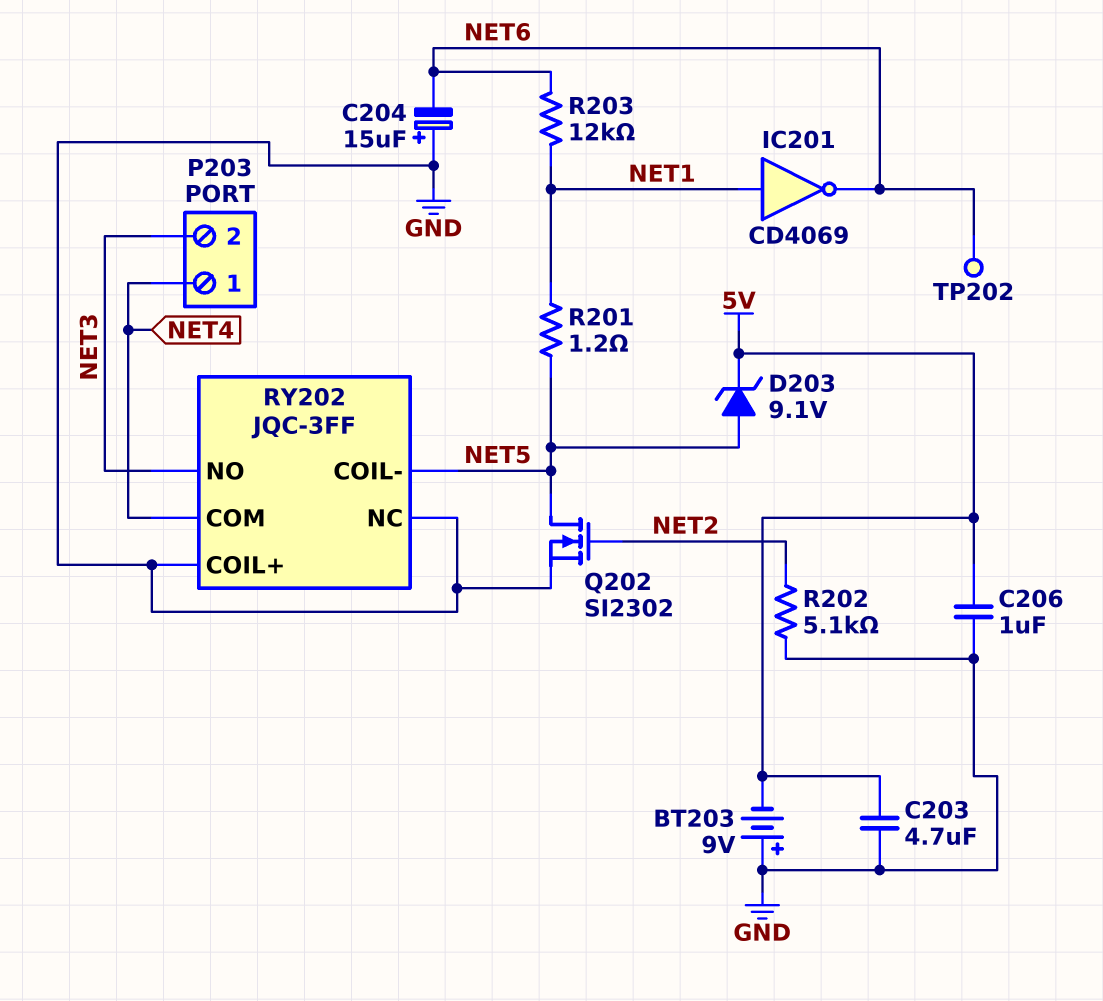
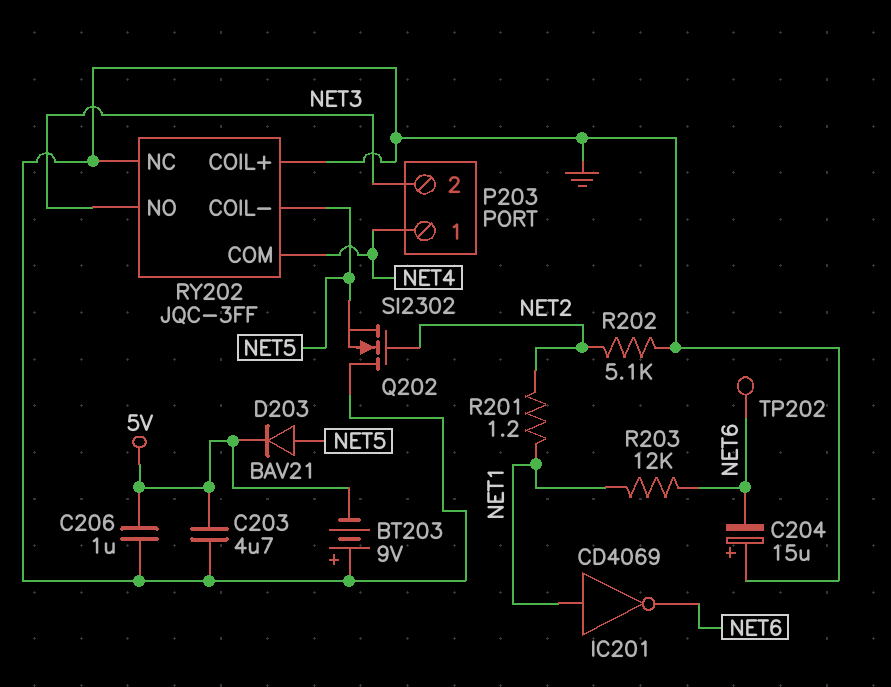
D203: zener 9.1V (A NET5, K 5V) -> diode BAV21 (A NET5, K 5V)
Q202: NMOS SI2302 (G NET2, D NET5, S GND) -> NMOS SI2302 (G NET2, D GND, S NET5)
R201: 1.2 (NET1, NET5) -> 1.2 (NET1, NET2)

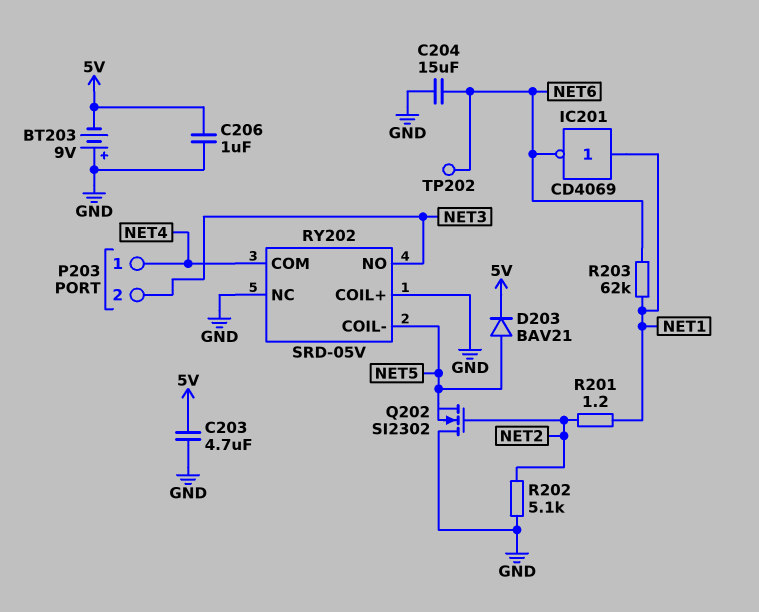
C204: 15uF (plus GND, minus NET6) -> 15uF (GND, NET6)
R203: 12k (NET1, NET6) -> 62k (NET1, NET6)
RY202: JQC-3FF -> SRD-05V

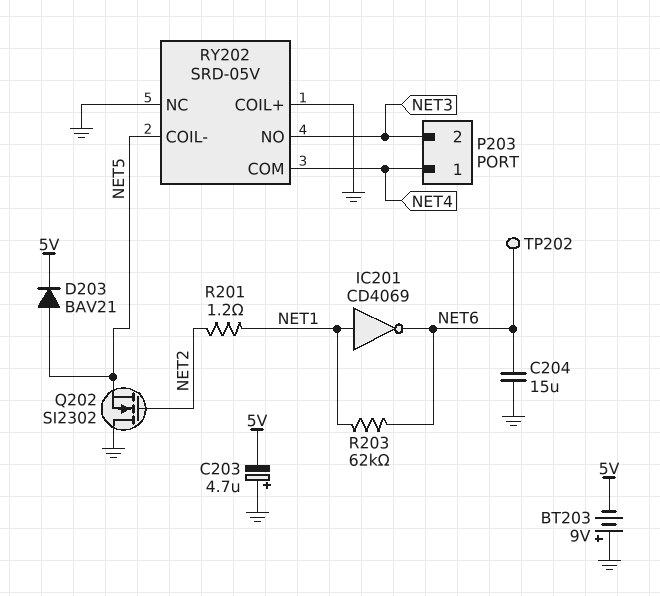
C203: 4.7uF (5V, GND) -> 4.7uF (plus GND, minus 5V)
C206: 1uF (5V, GND) -> none
R202: 5.1k (GND, NET2) -> none

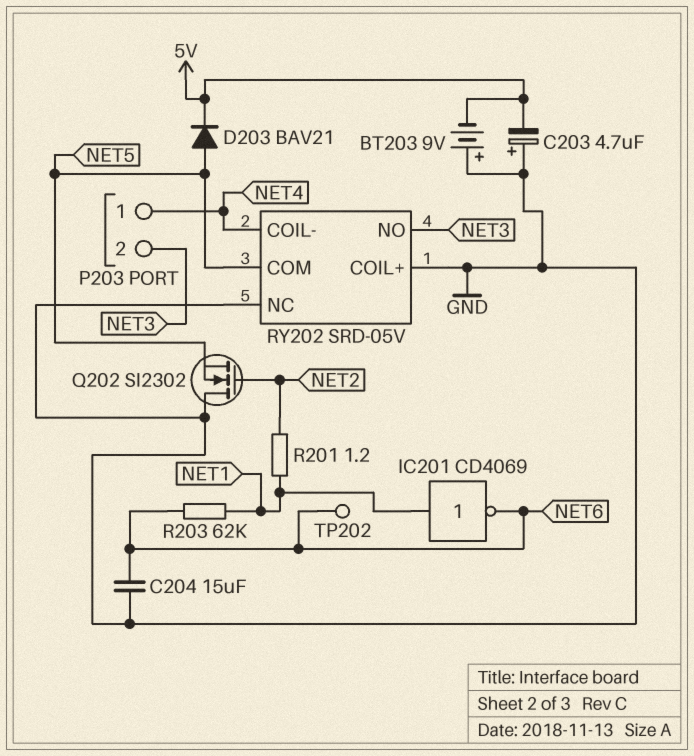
RY202 pin COIL-: NET5 -> NET4
RY202 pin COM: NET4 -> NET5

